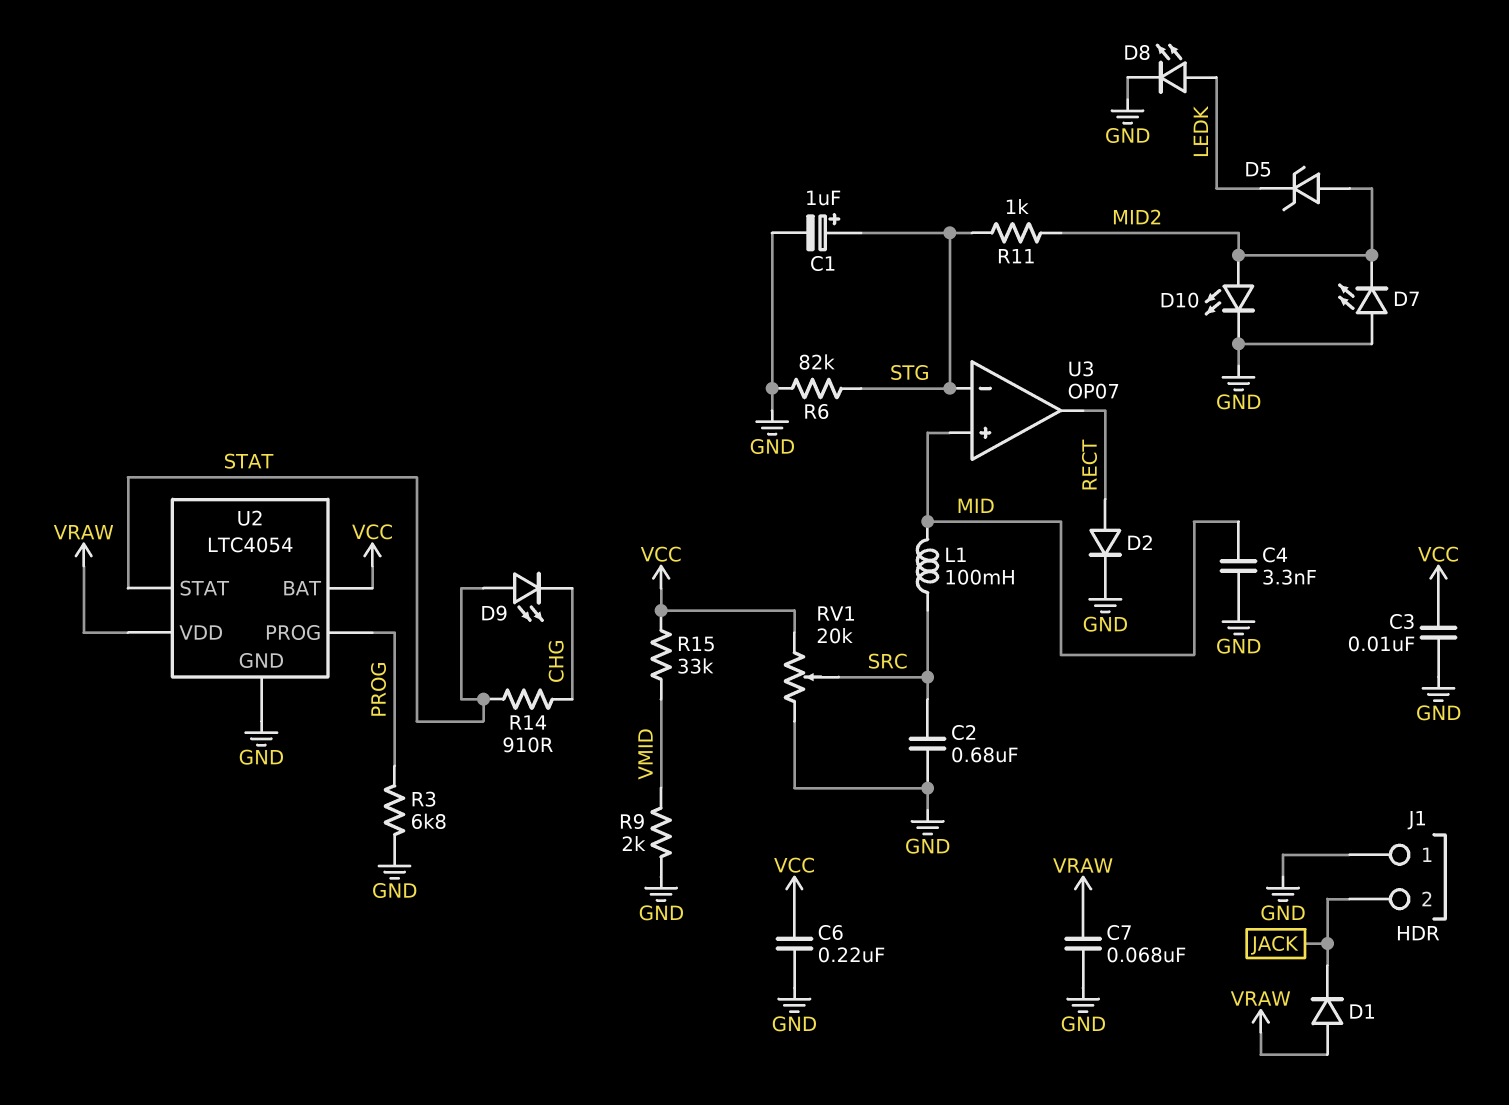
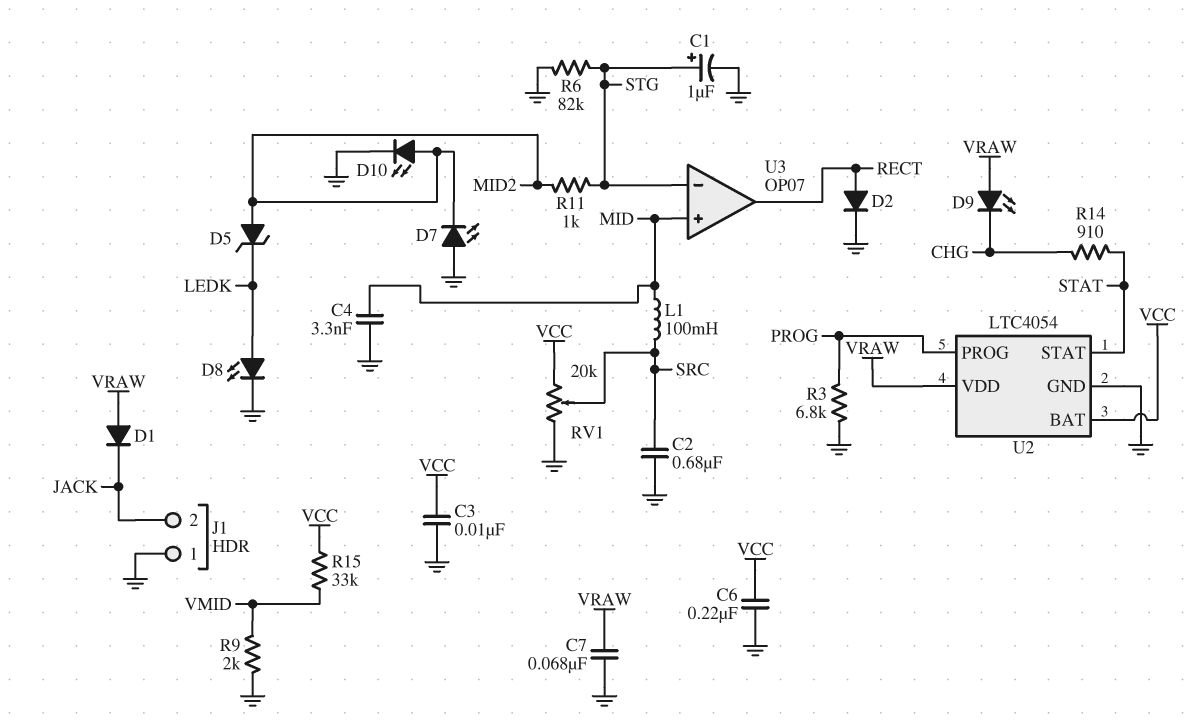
D9: LED (A STAT, K CHG) -> LED (A VRAW, K CHG)

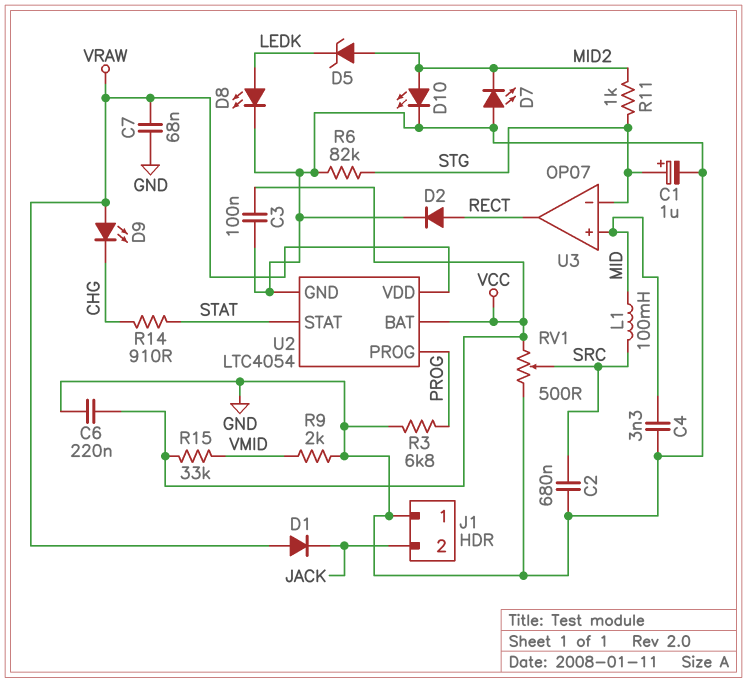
C3: 10nF (GND, VCC) -> 100nF (GND, VCC)
RV1: 20k (GND, VCC, wiper SRC) -> 500 (GND, VCC, wiper SRC)

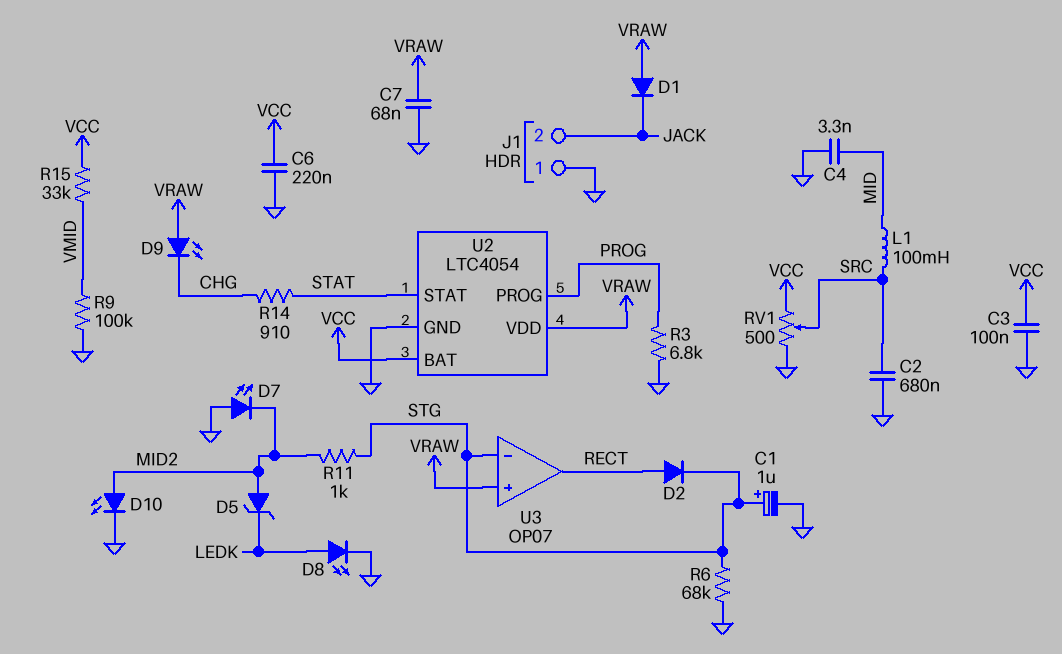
D2: diode (A RECT, K GND) -> diode (A RECT, K STG)
R6: 82k (GND, STG) -> 68k (GND, STG)
R9: 2k (GND, VMID) -> 100k (GND, VMID)
U3 pin in+: MID -> VRAW

